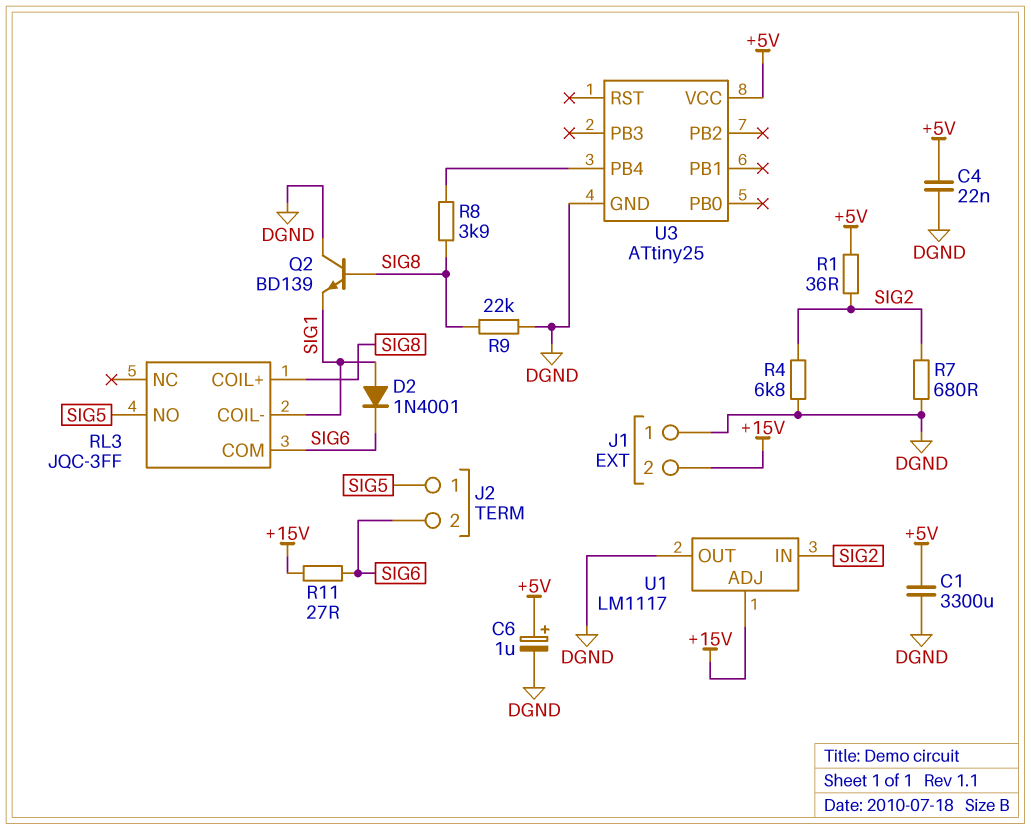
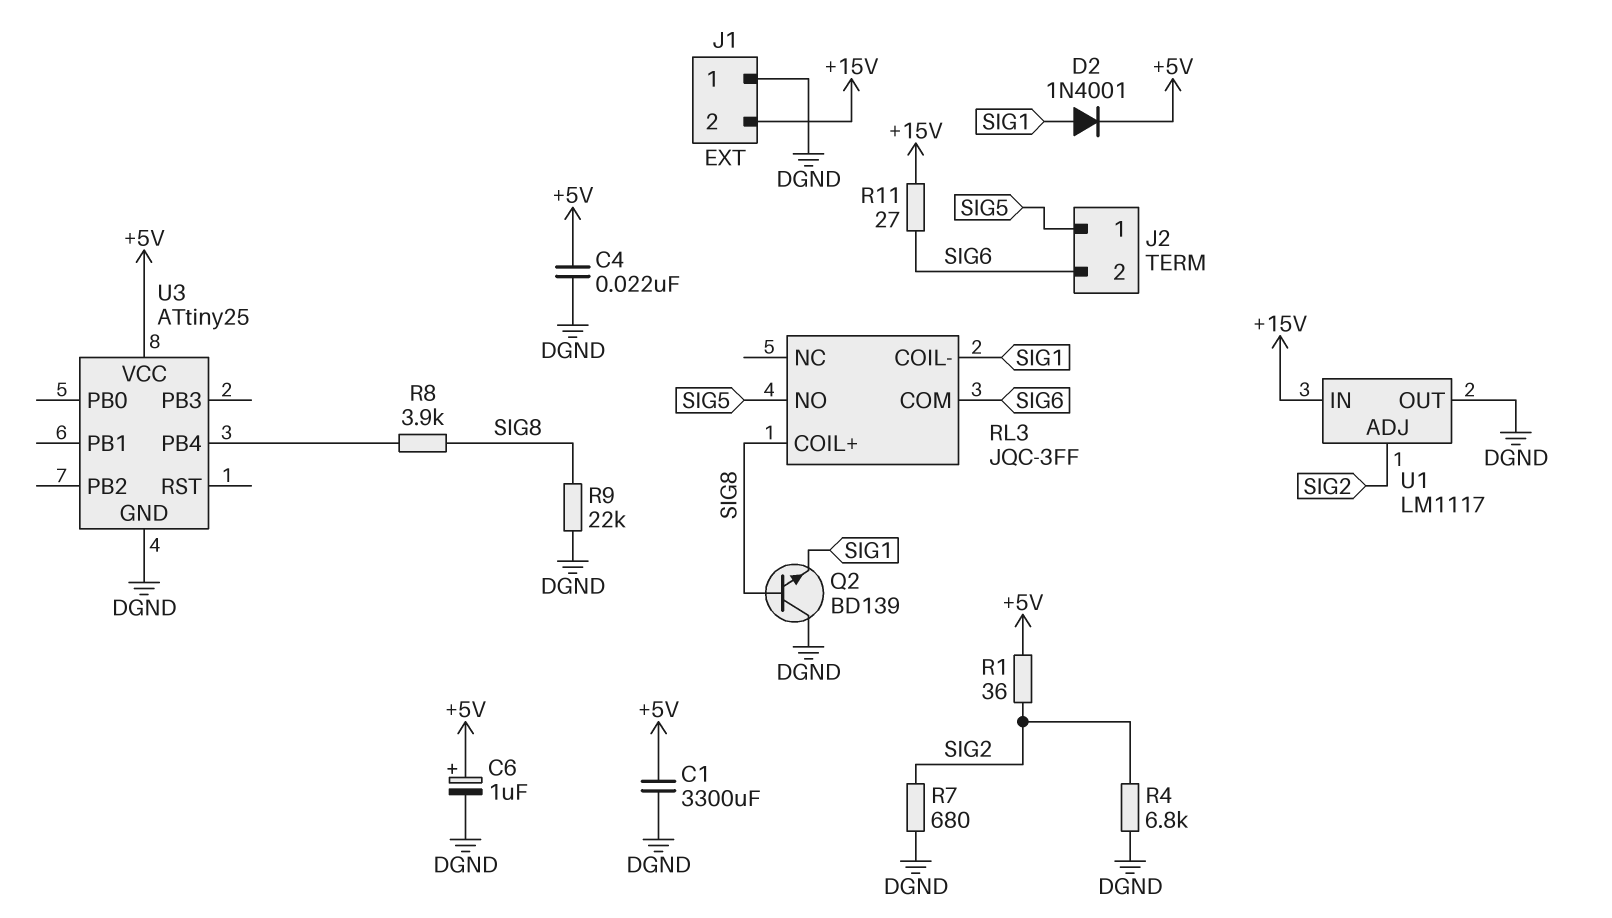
D2: diode 1N4001 (A SIG1, K SIG6) -> diode 1N4001 (A SIG1, K +5V)
U1 pin ADJ: +15V -> SIG2
U1 pin IN: SIG2 -> +15V

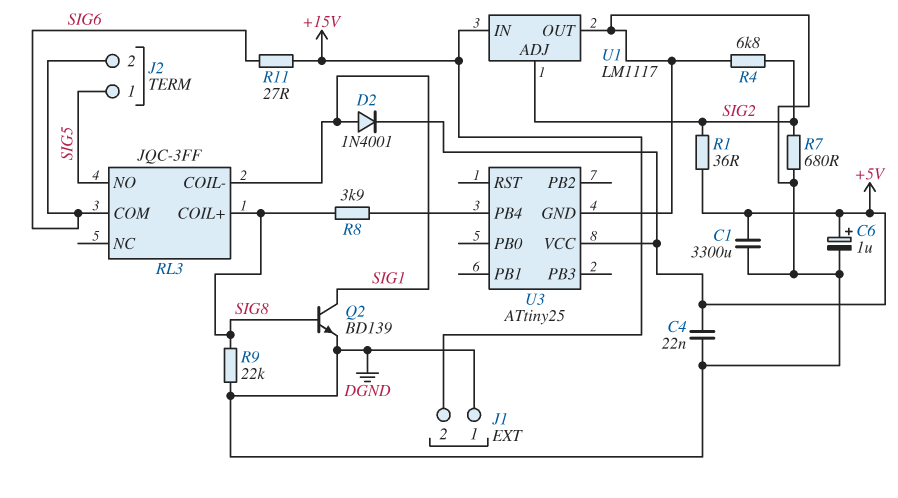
Q2: NPN BD139 (B SIG8, C DGND, E SIG1) -> NPN BD139 (B SIG8, C SIG1, E DGND)

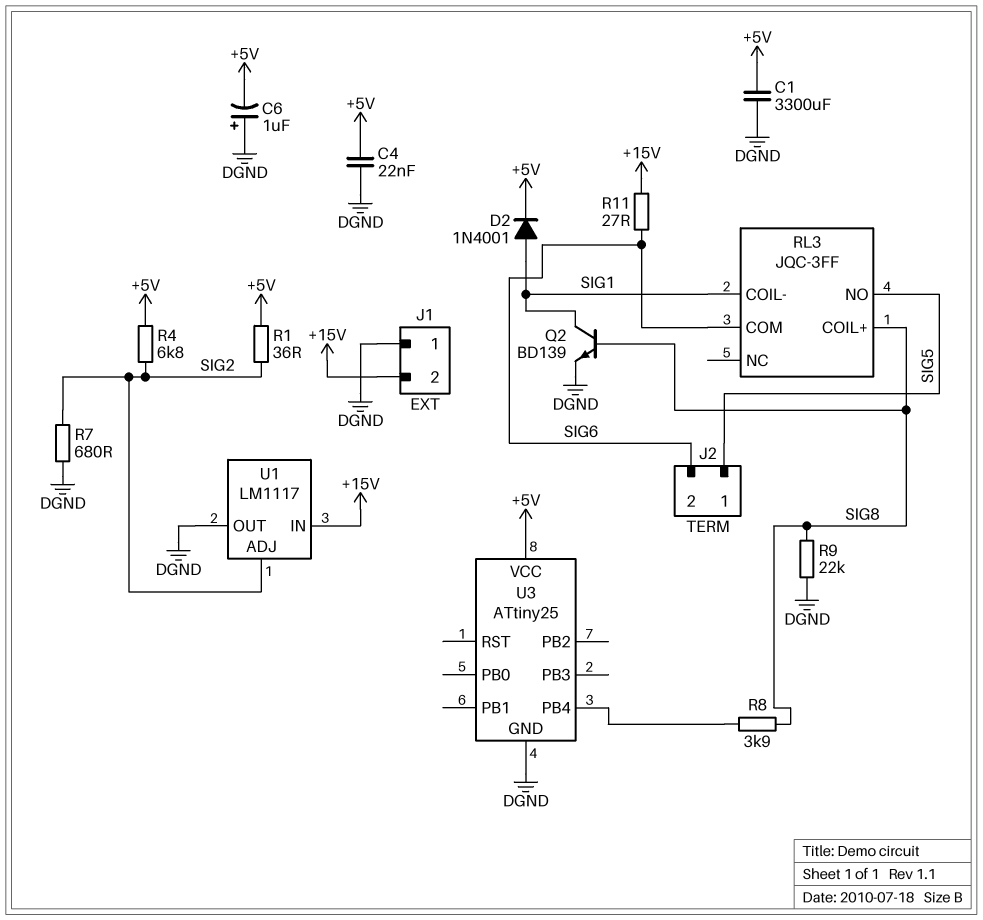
C6: 1uF (plus +5V, minus DGND) -> 1uF (plus DGND, minus +5V)
R4: 6.8k (DGND, SIG2) -> 6.8k (+5V, SIG2)

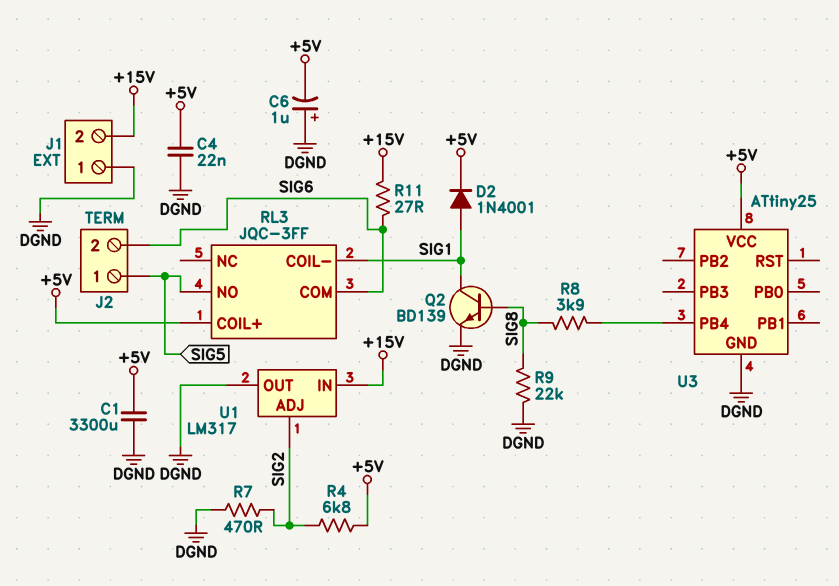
R1: 36 (+5V, SIG2) -> none
R7: 680 (DGND, SIG2) -> 470 (DGND, SIG2)
RL3 pin COIL+: SIG8 -> +5V
U1: LM1117 -> LM317

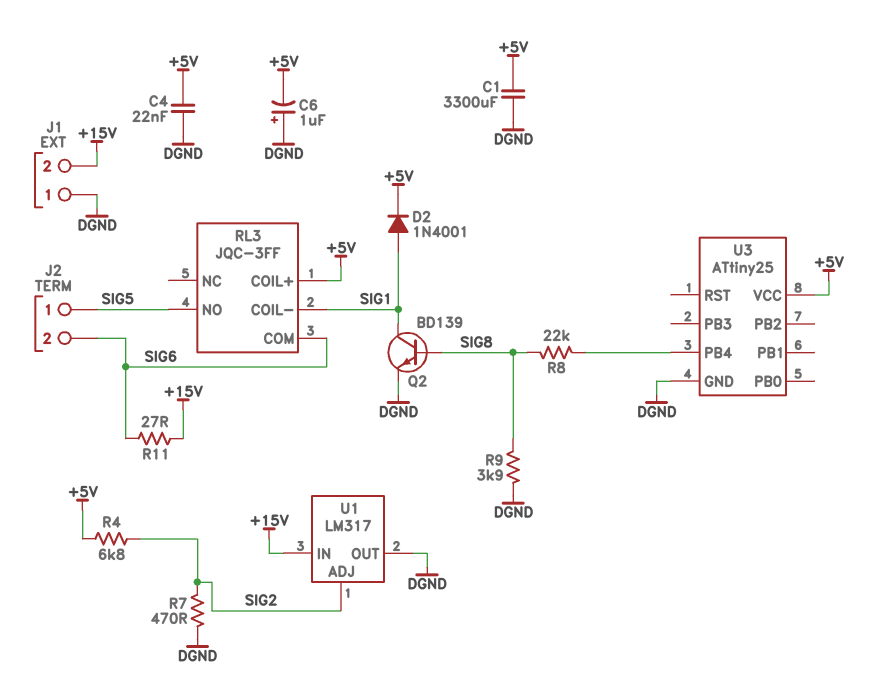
R8: 3.9k (SIG8, U3/PB4) -> 22k (SIG8, U3/PB4)
R9: 22k (DGND, SIG8) -> 3.9k (DGND, SIG8)

